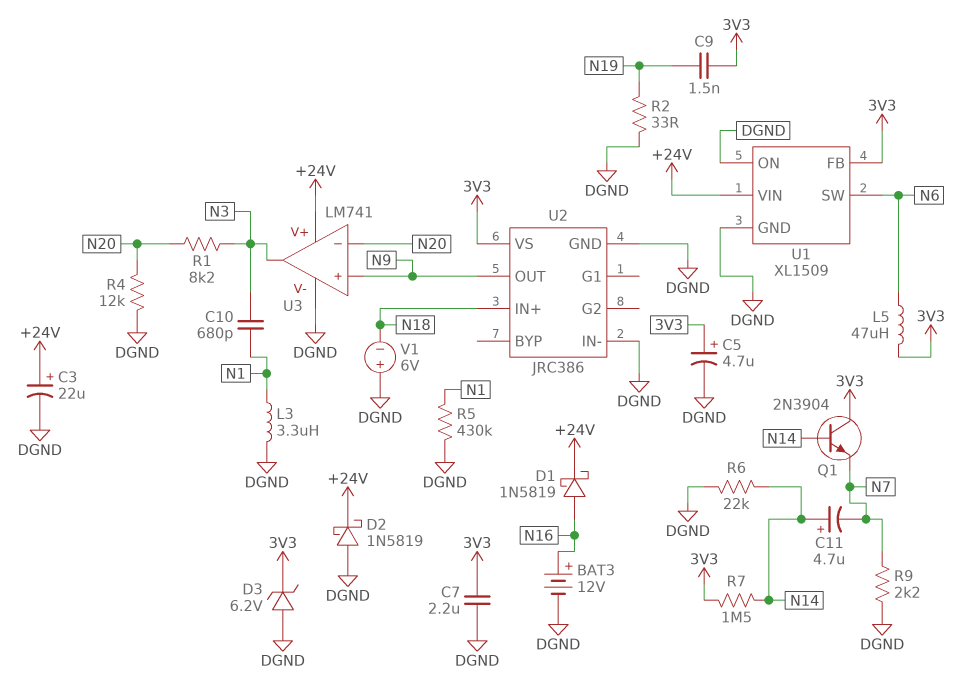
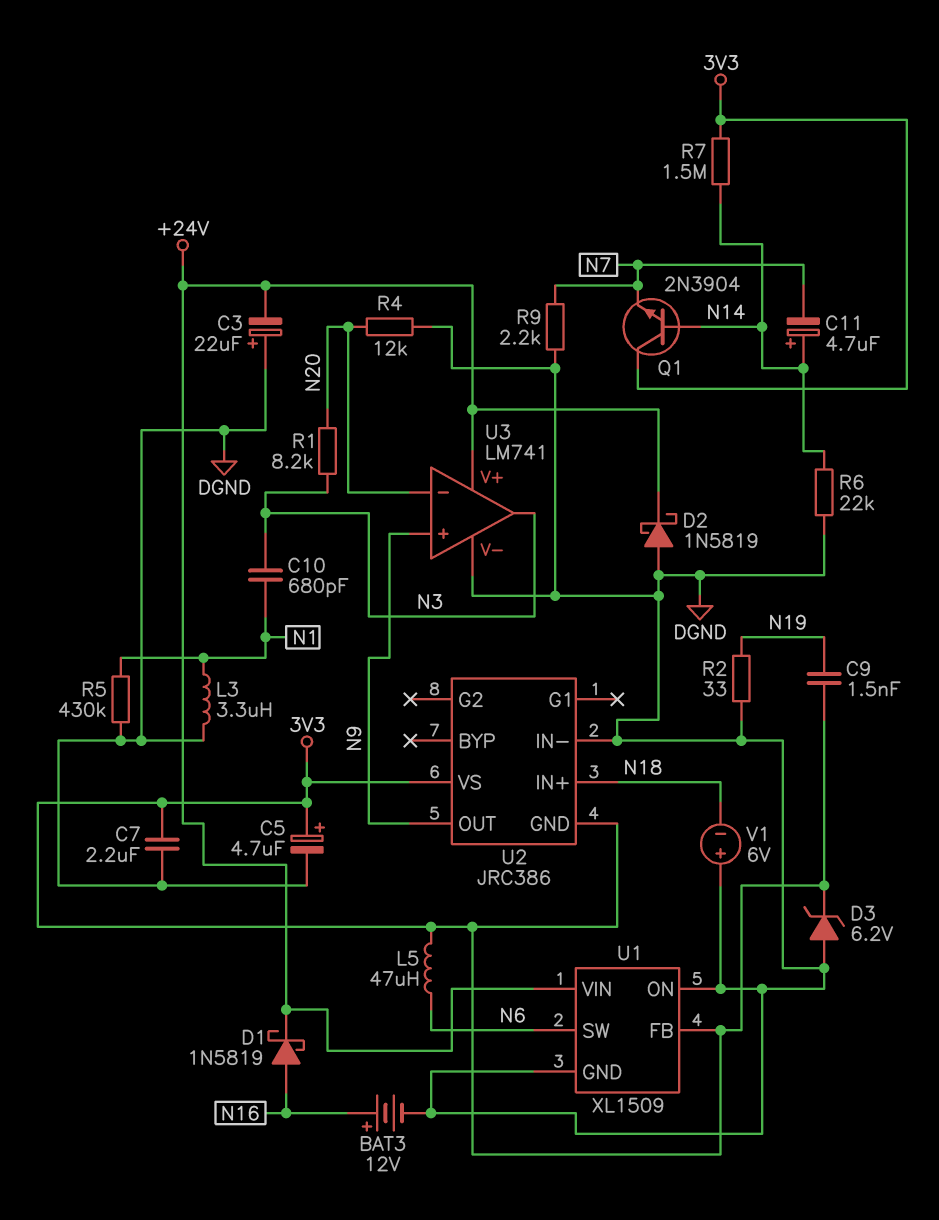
C3: 22uF (plus +24V, minus DGND) -> 22uF (plus DGND, minus +24V)
U2 pin GND: DGND -> 3V3

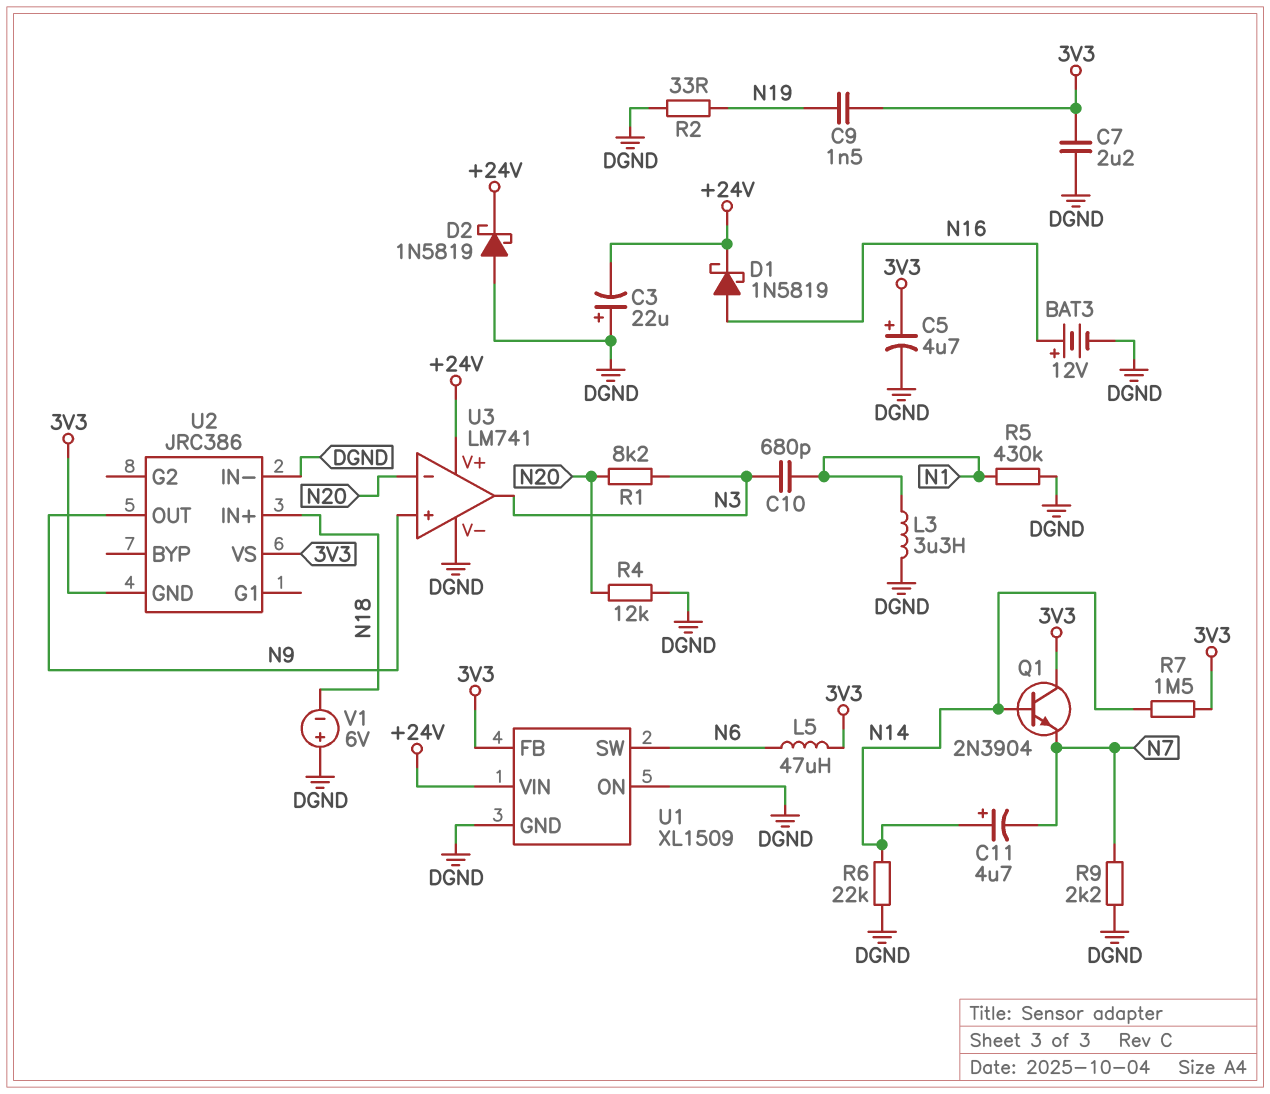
D3: zener 6.2V (A DGND, K 3V3) -> none

